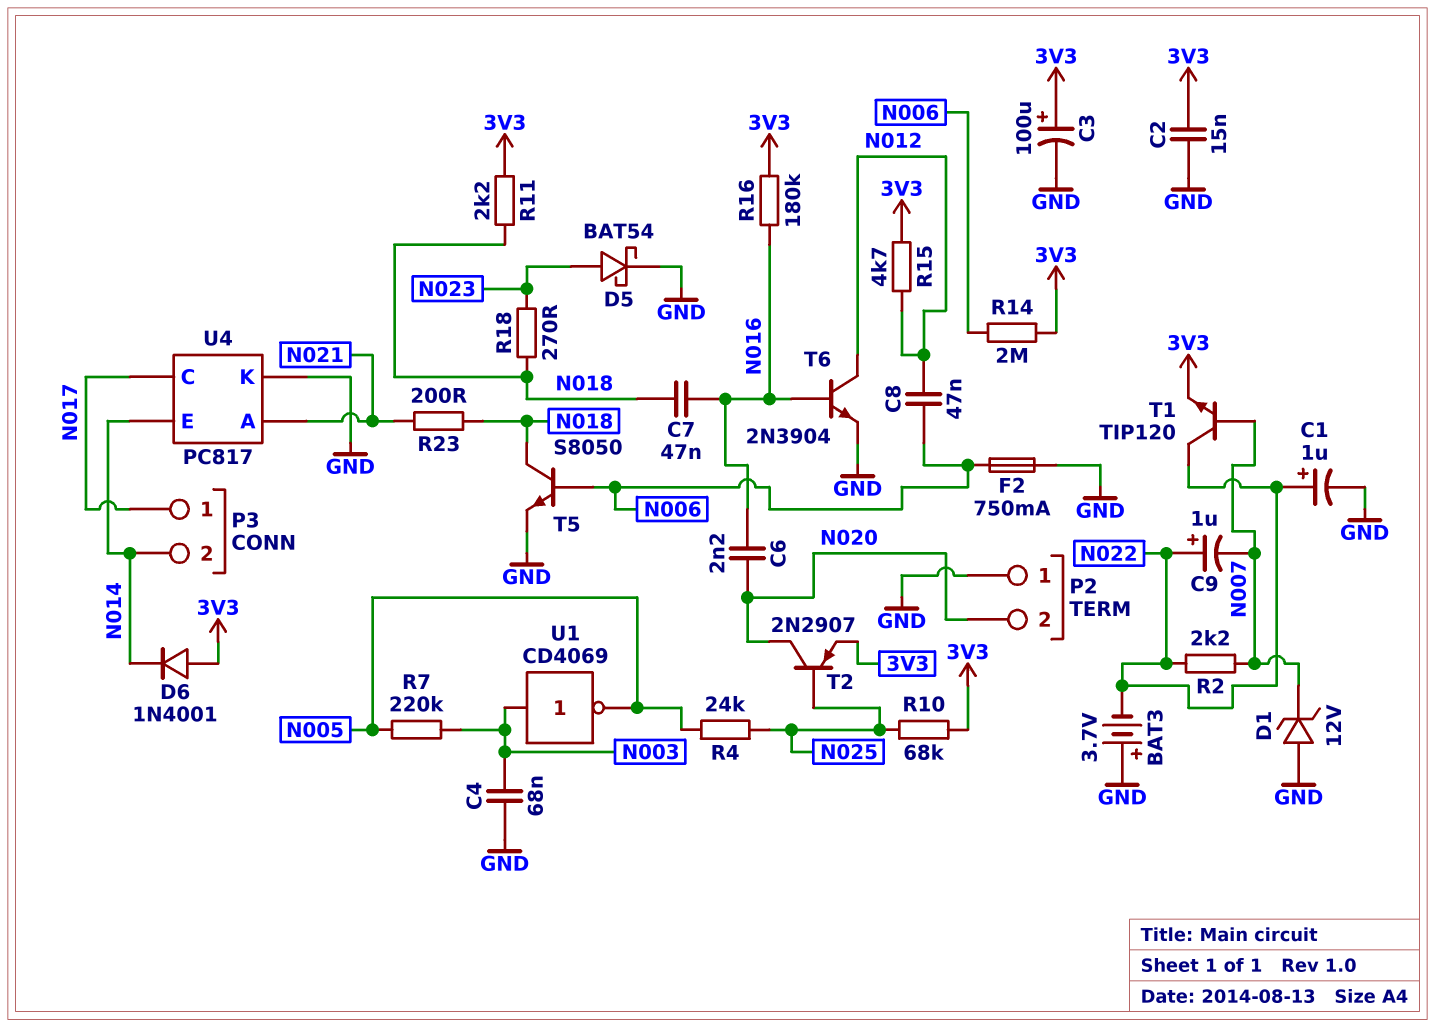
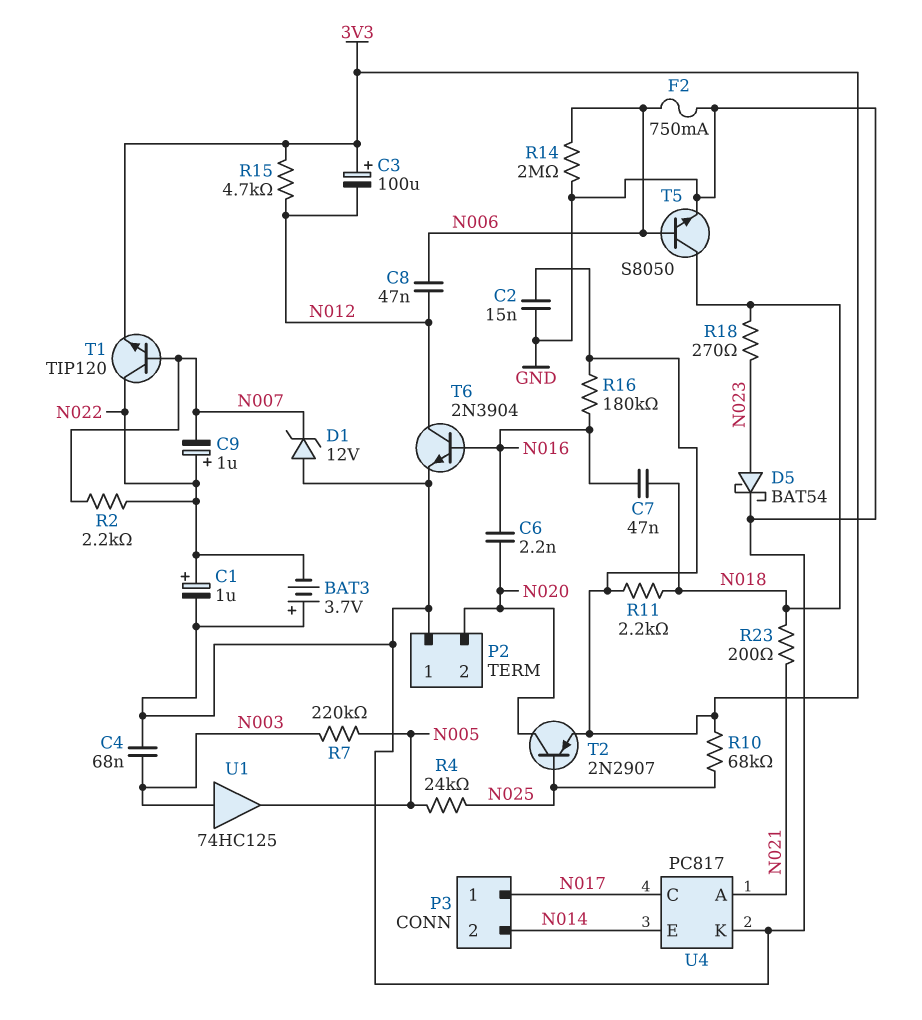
C3: 100uF (plus 3V3, minus GND) -> 100uF (plus 3V3, minus N012)
D6: diode 1N4001 (A 3V3, K N014) -> none
R14: 2M (3V3, N006) -> 2M (GND, N006)
U1: NOT CD4069 (in N003, out N005) -> buffer 74HC125 (in N003, out N005)

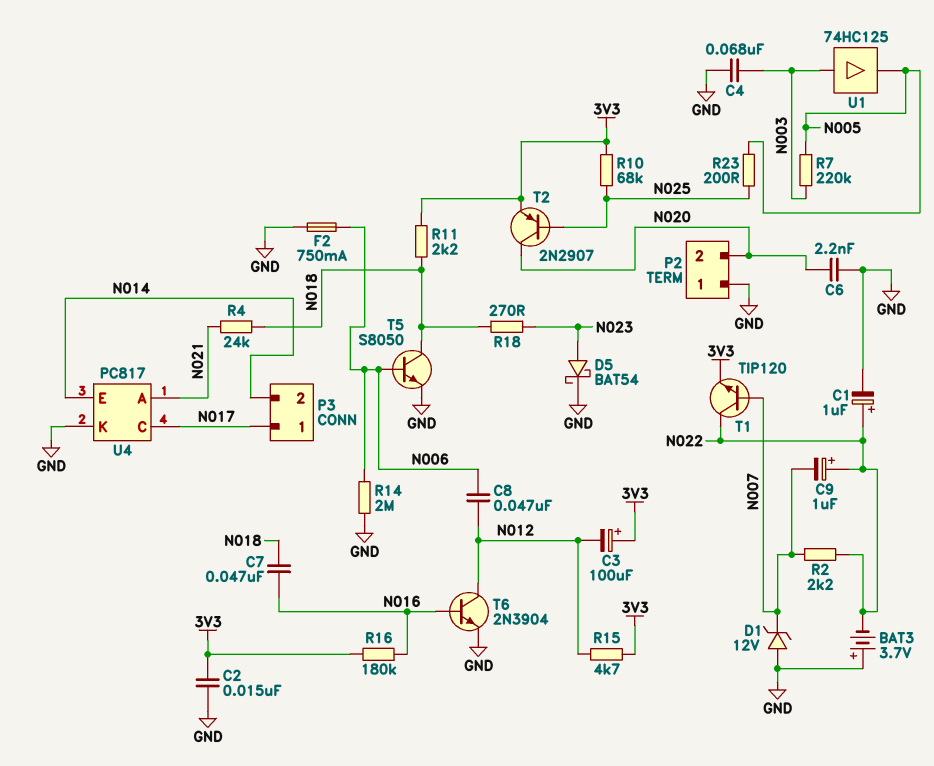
C6: 2.2nF (N016, N020) -> 2.2nF (GND, N020)
R4: 24k (N005, N025) -> 24k (N018, N021)
R23: 200 (N018, N021) -> 200 (N005, N025)

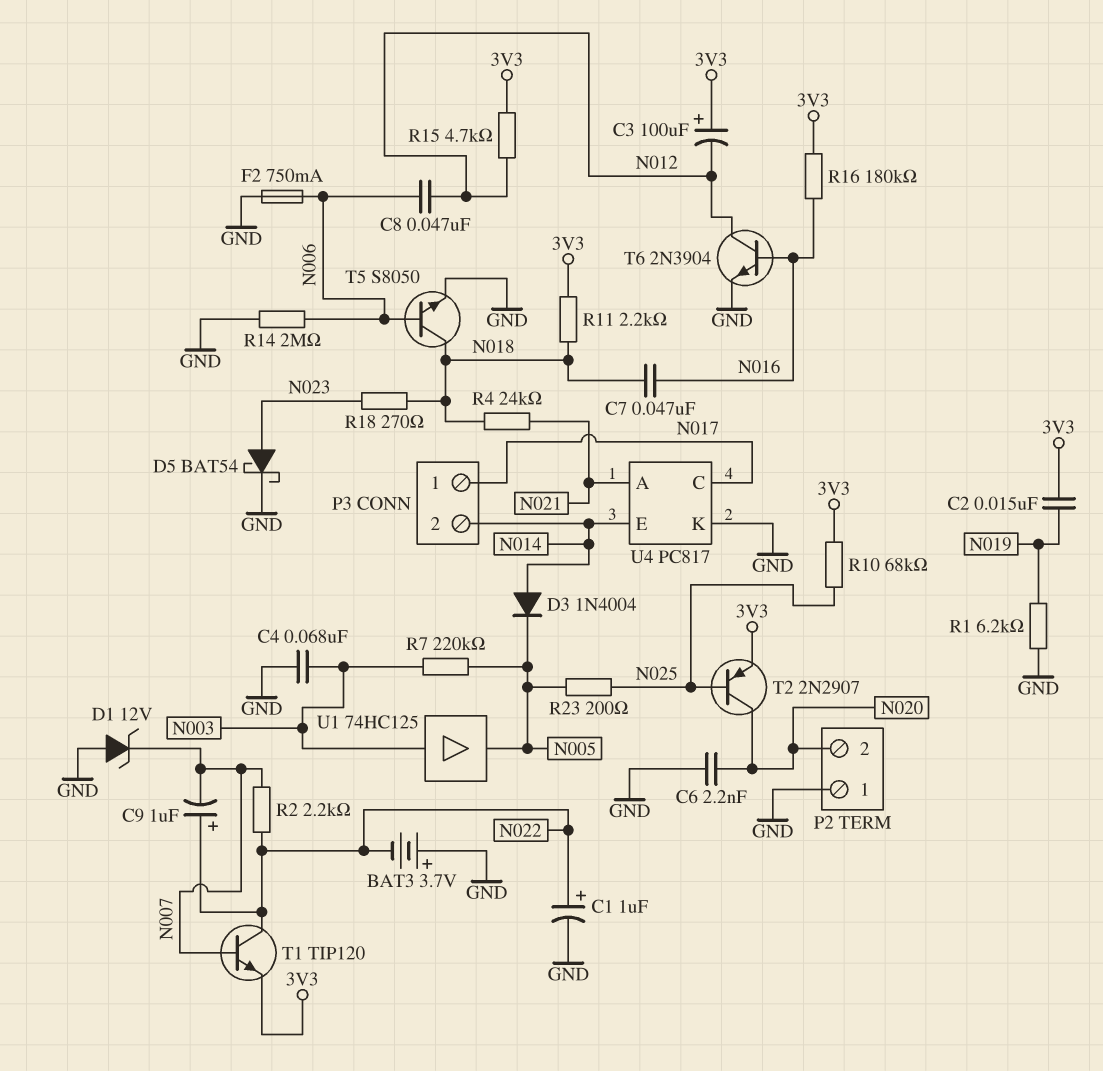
C2: 15nF (3V3, GND) -> 15nF (3V3, N019)
D3: none -> diode 1N4004 (A N014, K N005)
R1: none -> 6.2k (GND, N019)

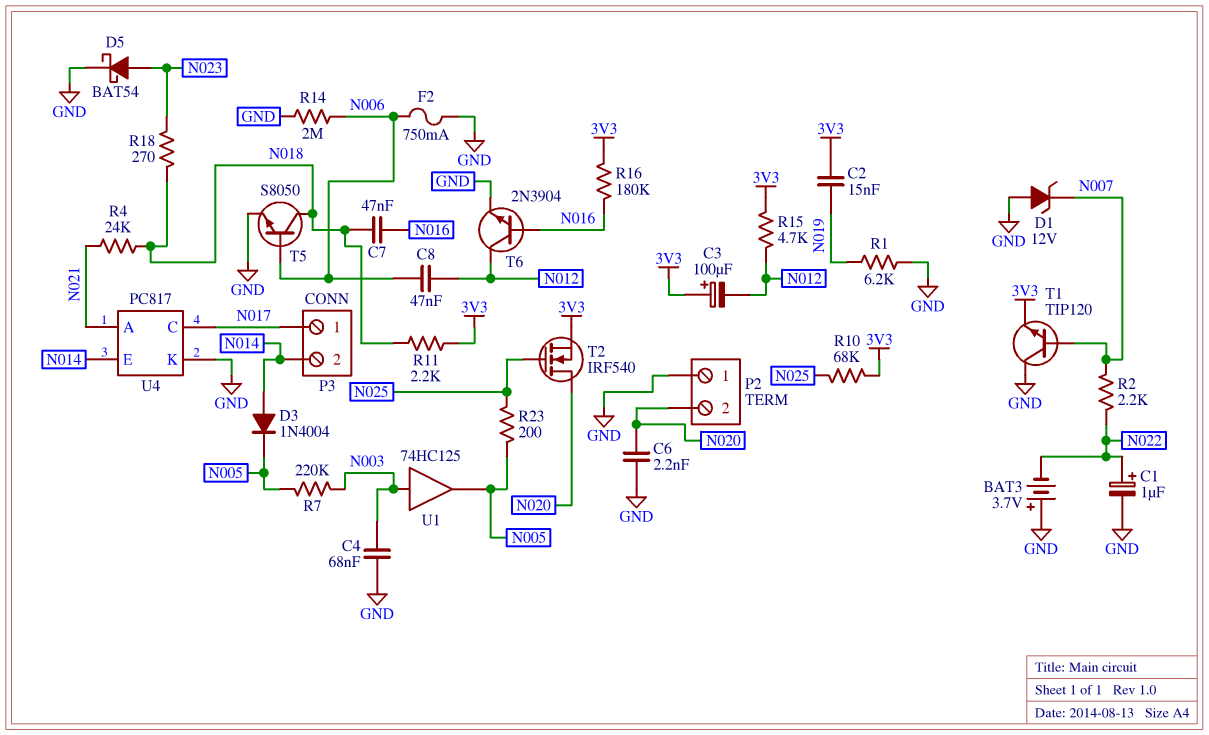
C9: 1uF (plus N022, minus N007) -> none
T1: NPN TIP120 (B N007, C N022, E 3V3) -> NPN TIP120 (B N007, C GND, E 3V3)
T2: PNP 2N2907 (B N025, C N020, E 3V3) -> NMOS IRF540 (G N025, D N020, S 3V3)

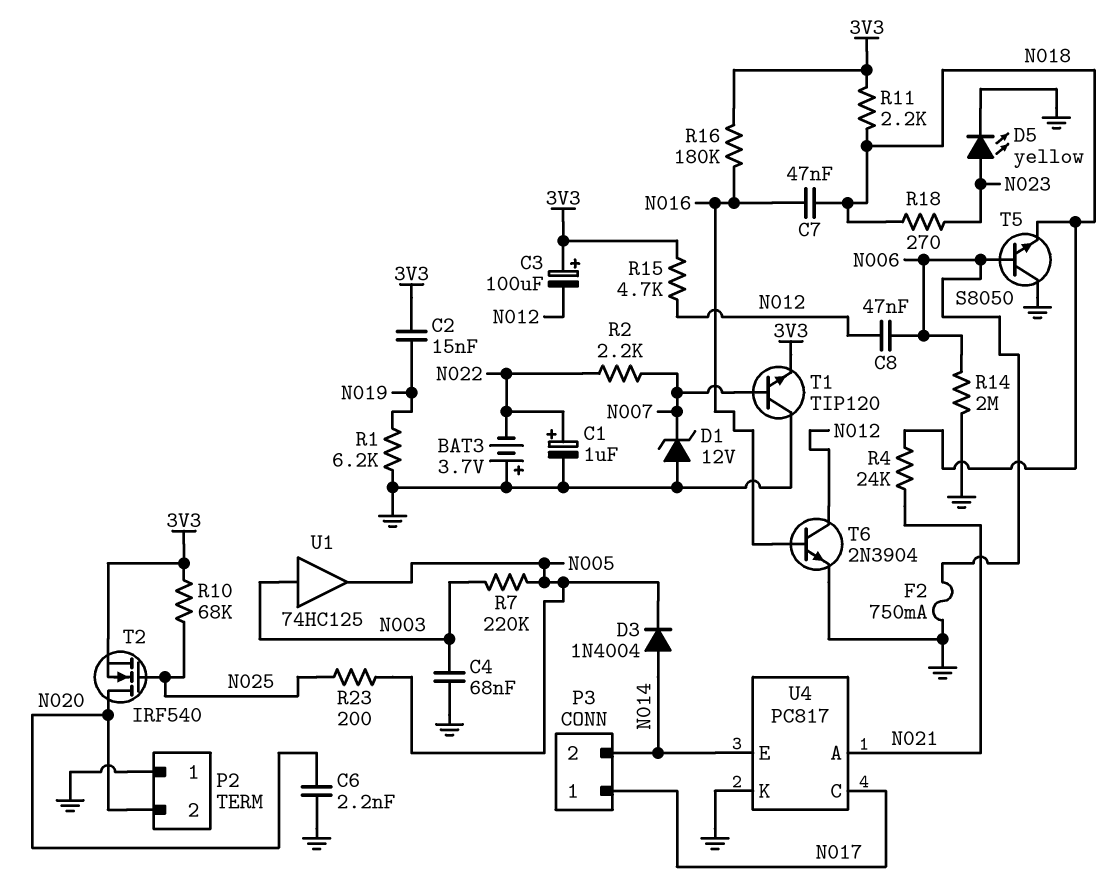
D5: schottky BAT54 (A N023, K GND) -> LED yellow (A N023, K GND)
T5: NPN S8050 (B N006, C N018, E GND) -> NPN S8050 (B N006, C GND, E N018)

